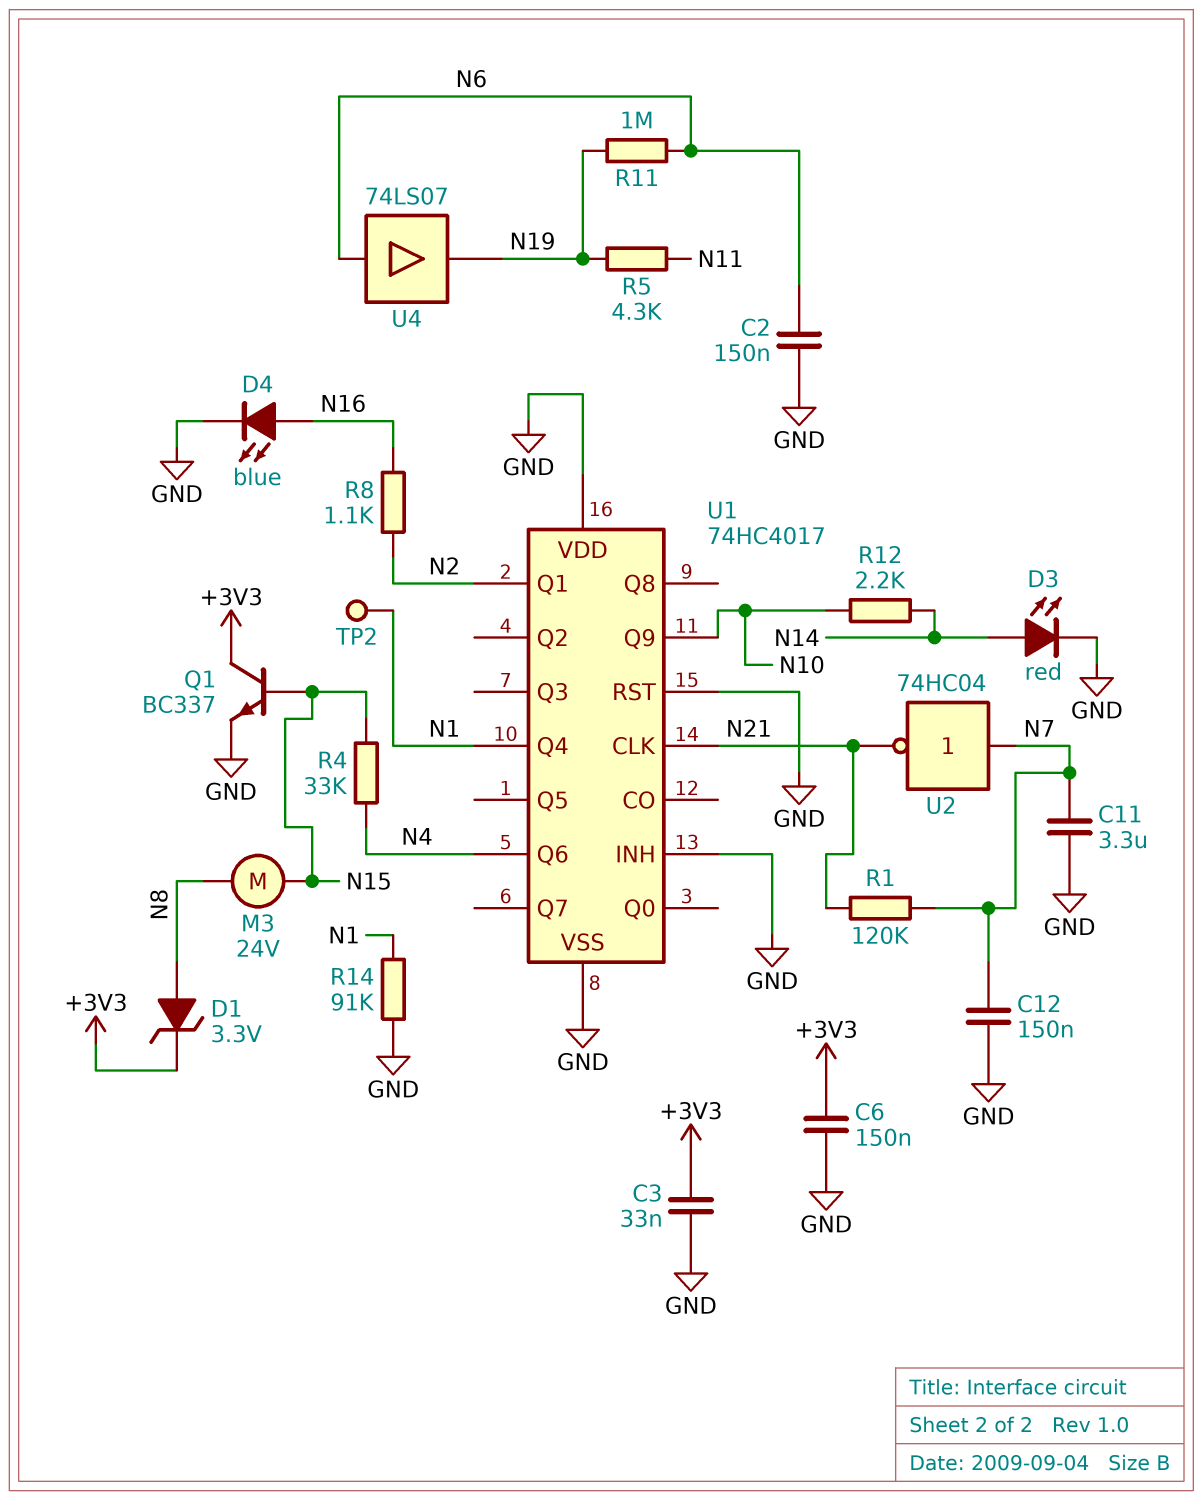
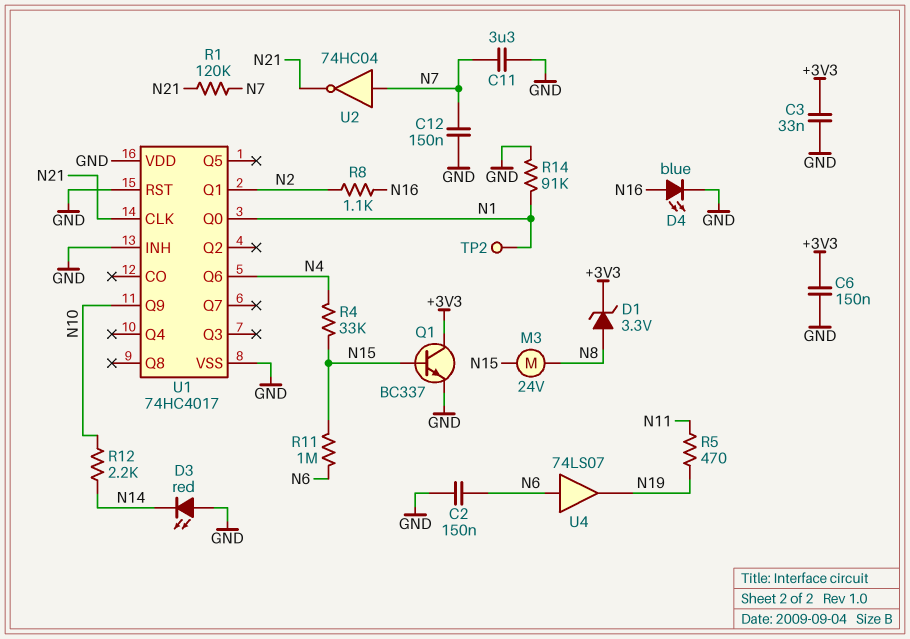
D3: LED red (A N14, K GND) -> LED red (A GND, K N14)
R5: 4.3k (N11, N19) -> 470 (N11, N19)
R11: 1M (N6, N19) -> 1M (N6, N15)
U1 pin Q0: none -> N1
U1 pin Q4: N1 -> none

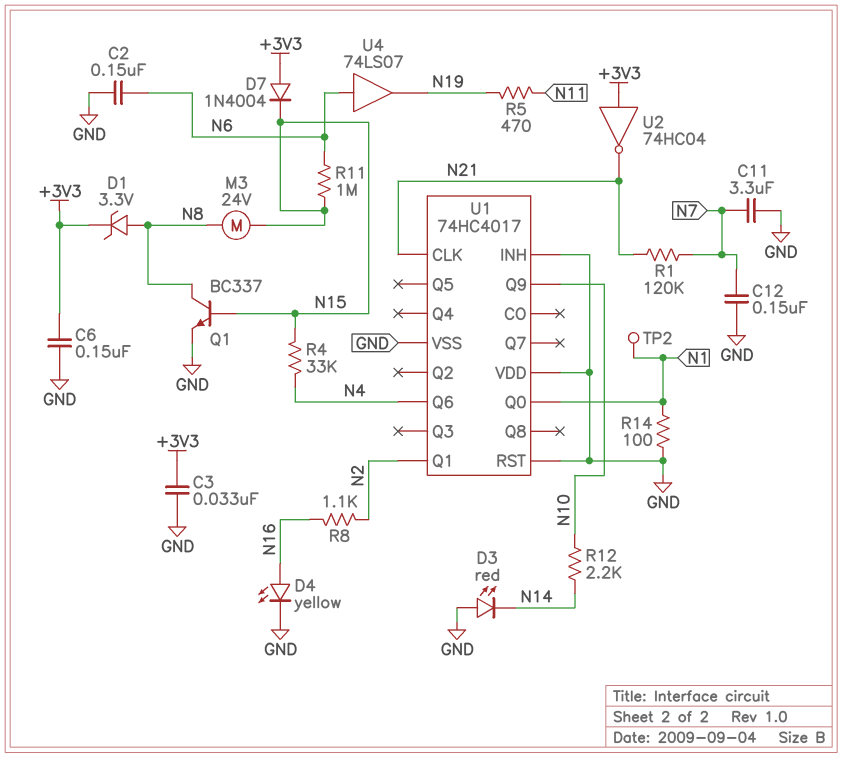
D4: LED blue (A N16, K GND) -> LED yellow (A N16, K GND)
D7: none -> diode 1N4004 (A +3V3, K N15)
Q1: NPN BC337 (B N15, C +3V3, E GND) -> NPN BC337 (B N15, C N8, E GND)
R14: 91k (GND, N1) -> 100 (GND, N1)
U2: NOT 74HC04 (in N7, out N21) -> NOT 74HC04 (in +3V3, out N21)

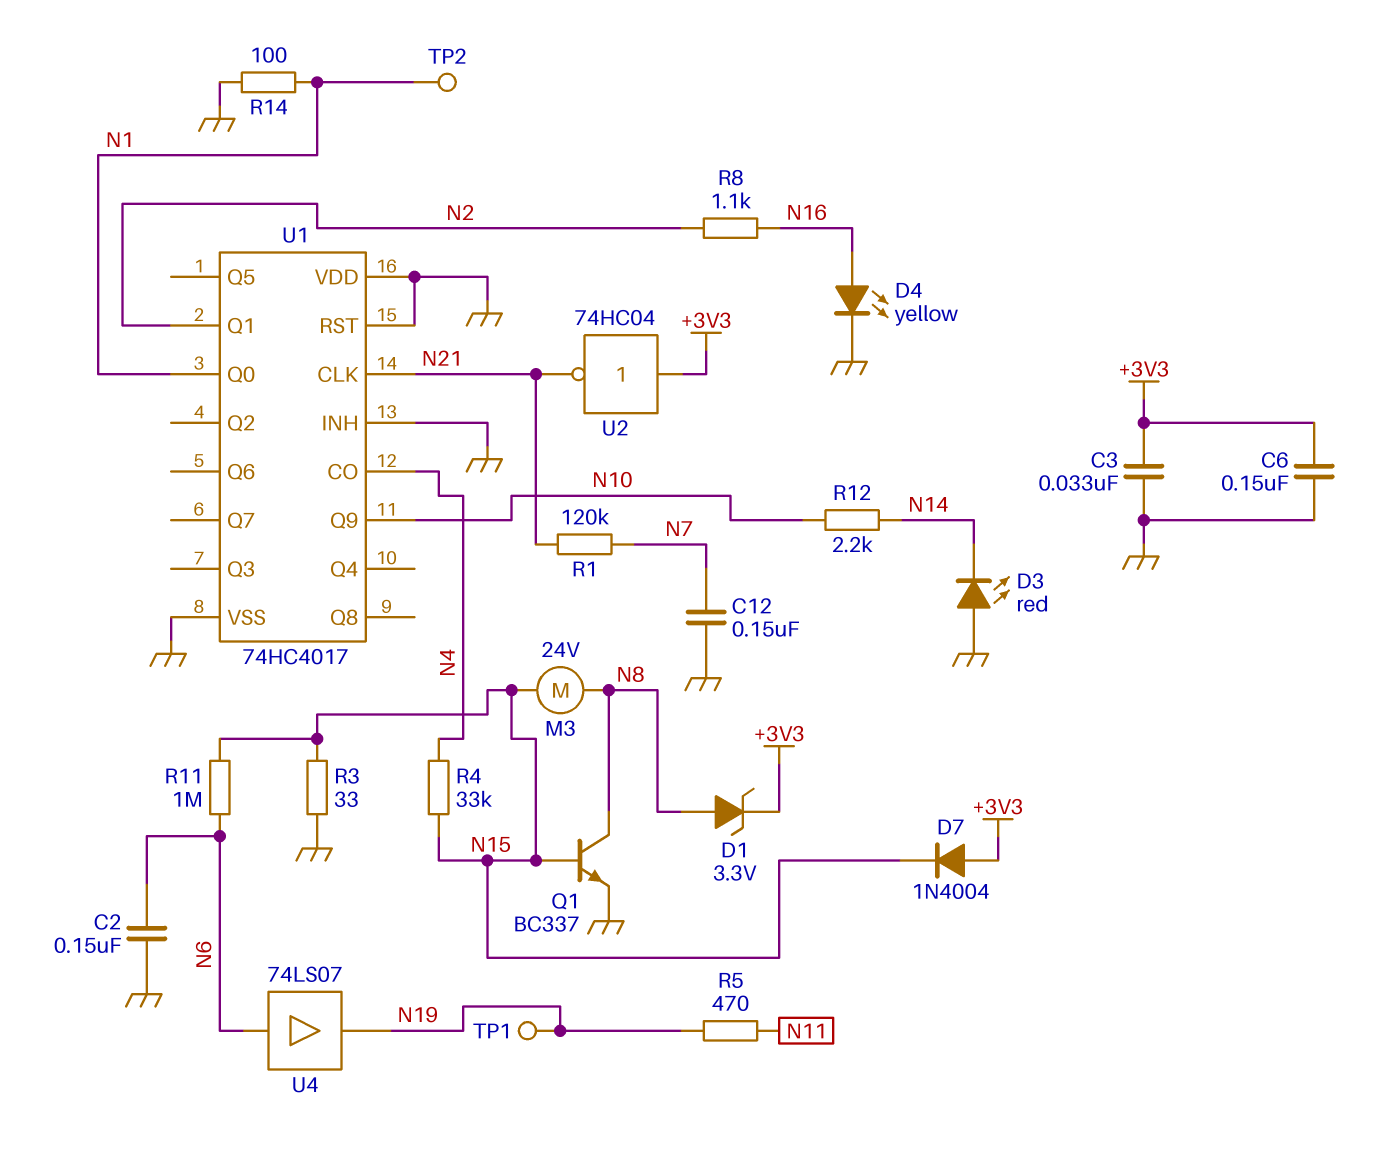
C11: 3.3uF (GND, N7) -> none
R3: none -> 33 (GND, N15)
TP1: none -> test point (N19)
U1 pin CO: none -> N4
U1 pin Q6: N4 -> none

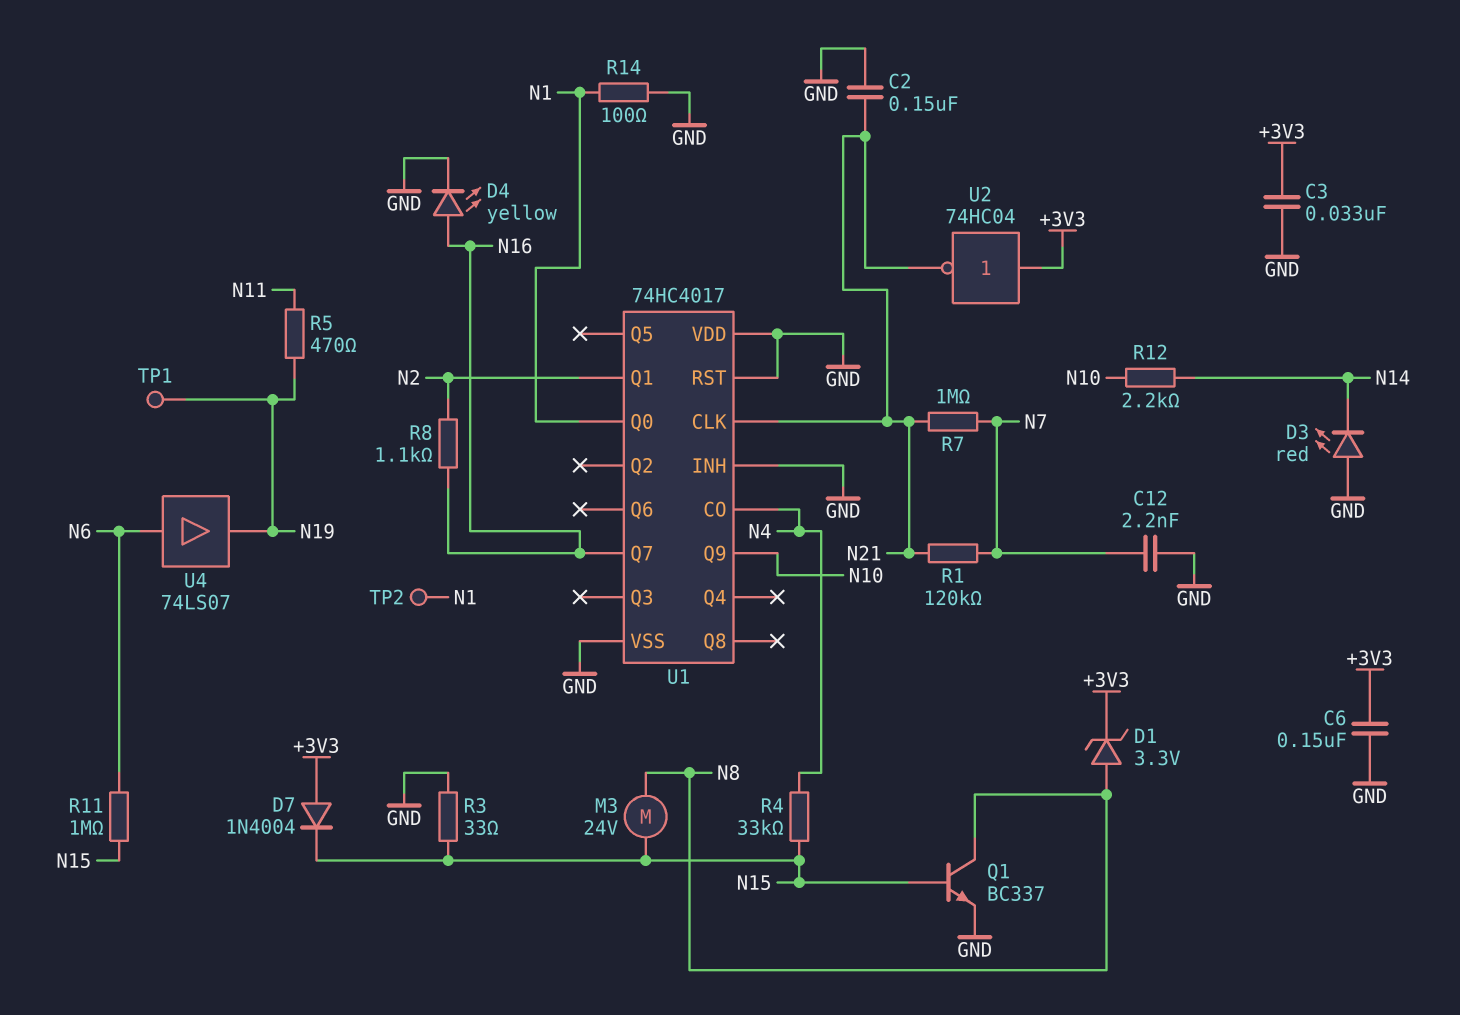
C2: 150nF (GND, N6) -> 150nF (GND, N21)
C12: 150nF (GND, N7) -> 2.2nF (GND, N7)
R7: none -> 1M (N7, N21)
U1 pin Q7: none -> N16

